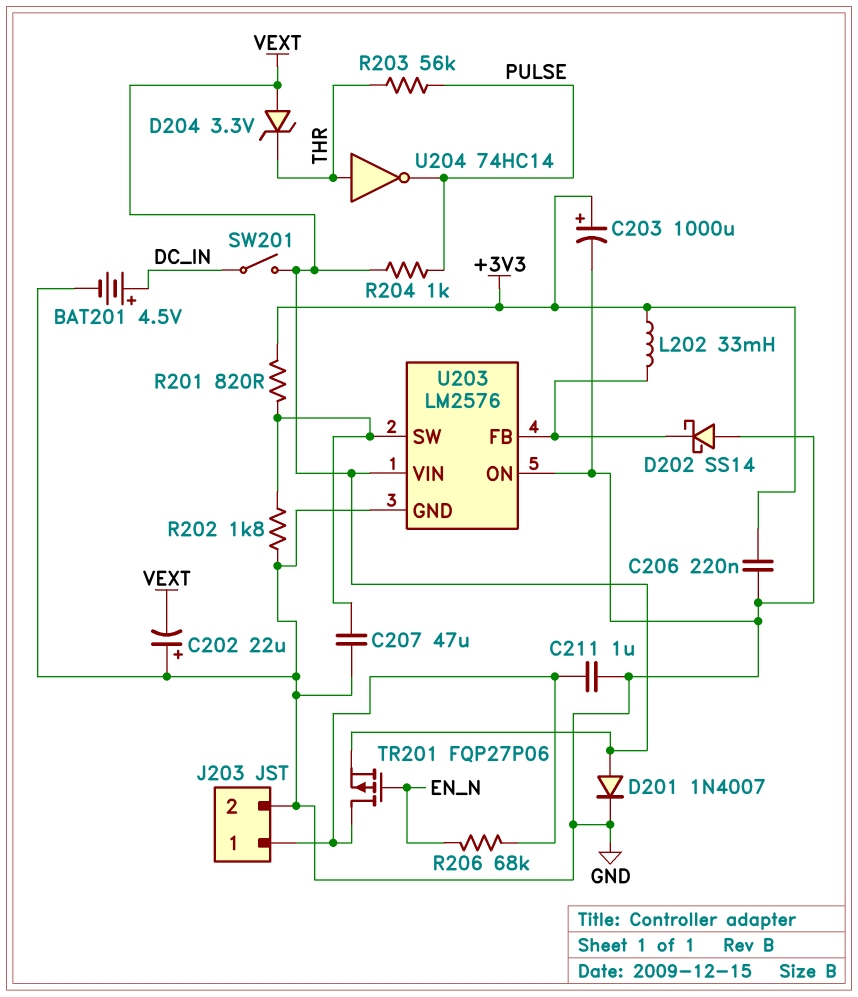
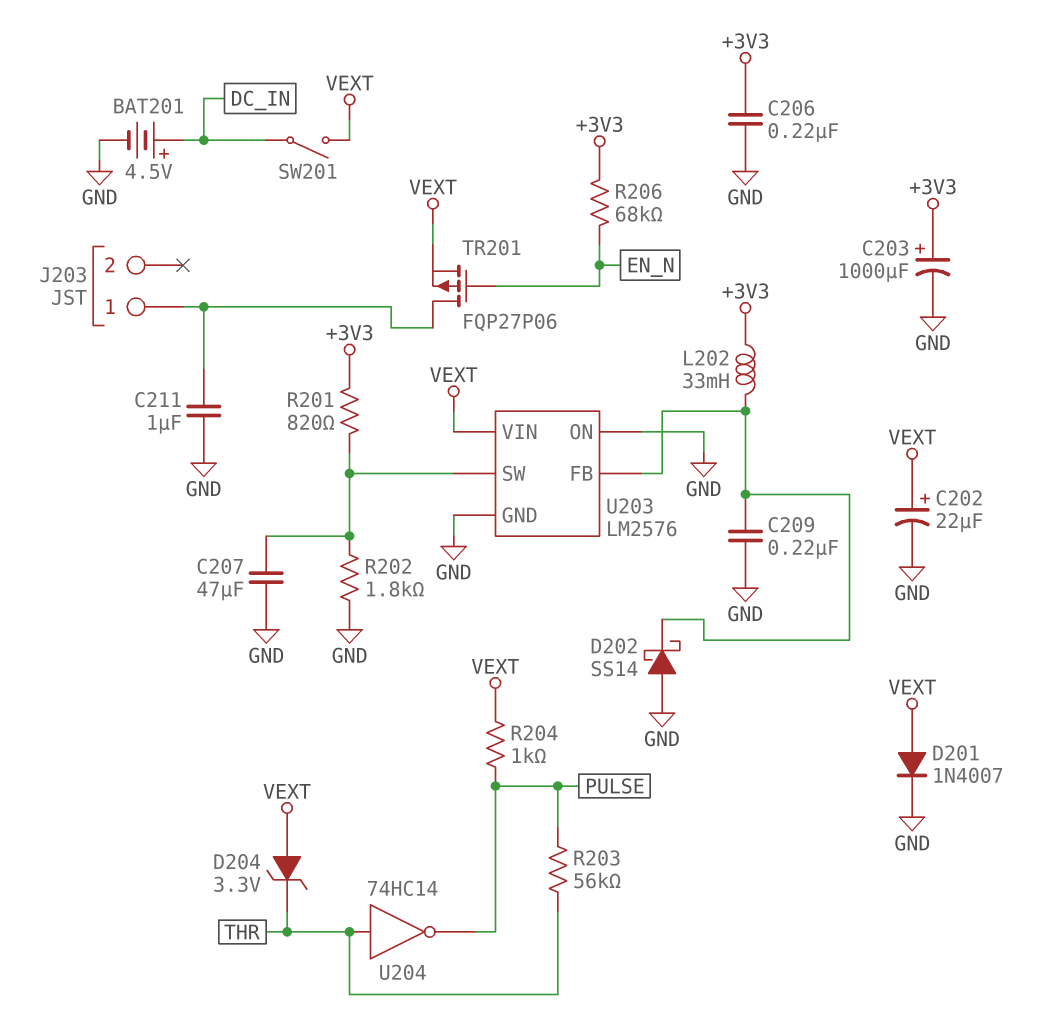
C202: 22uF (plus GND, minus VEXT) -> 22uF (plus VEXT, minus GND)
C209: none -> 220nF (GND, U203/FB)
J203 pin 2: GND -> none
R206: 68k (EN_N, J203/1) -> 68k (+3V3, EN_N)

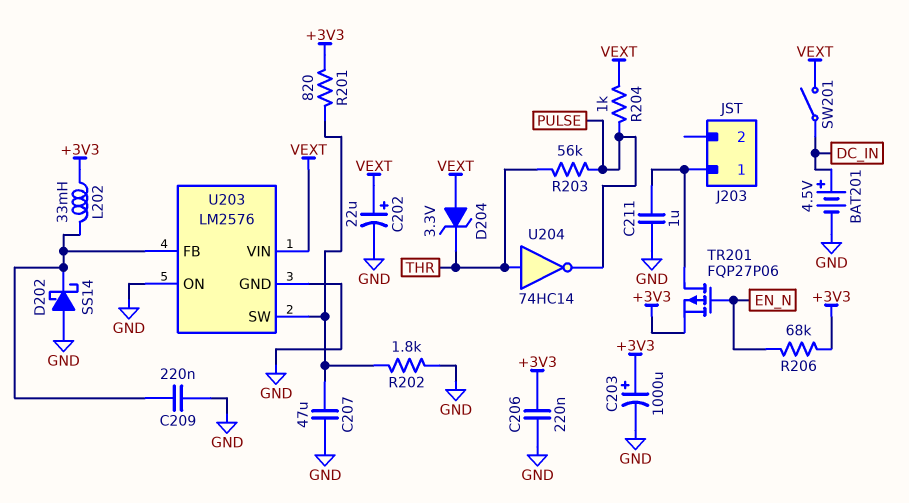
D201: diode 1N4007 (A VEXT, K GND) -> none
TR201: PMOS FQP27P06 (G EN_N, D J203/1, S VEXT) -> PMOS FQP27P06 (G EN_N, D J203/1, S +3V3)

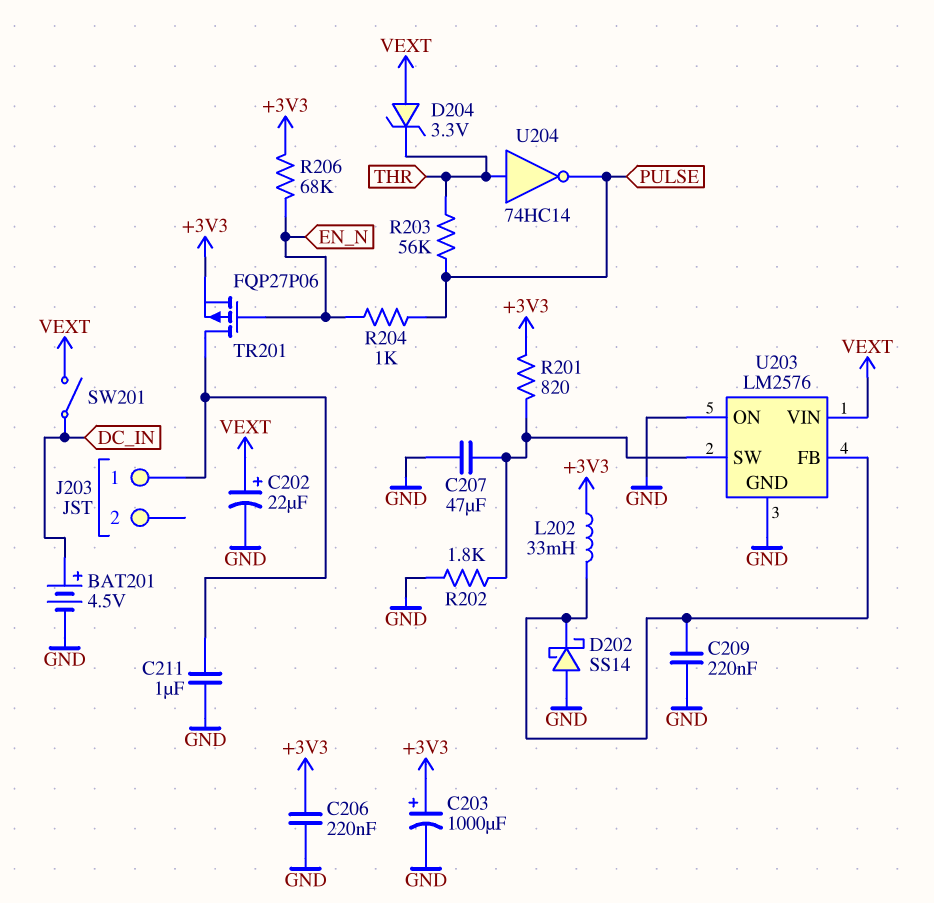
R204: 1k (PULSE, VEXT) -> 1k (EN_N, PULSE)

